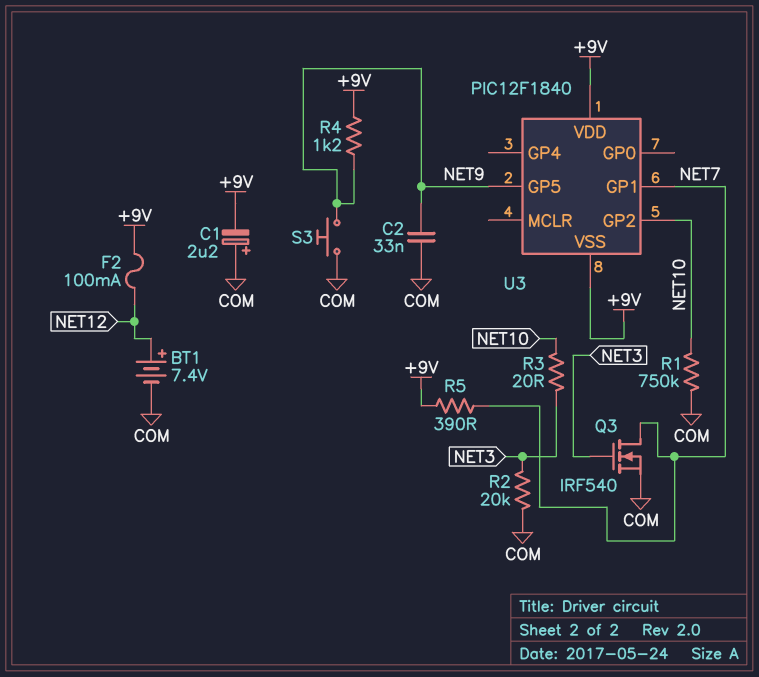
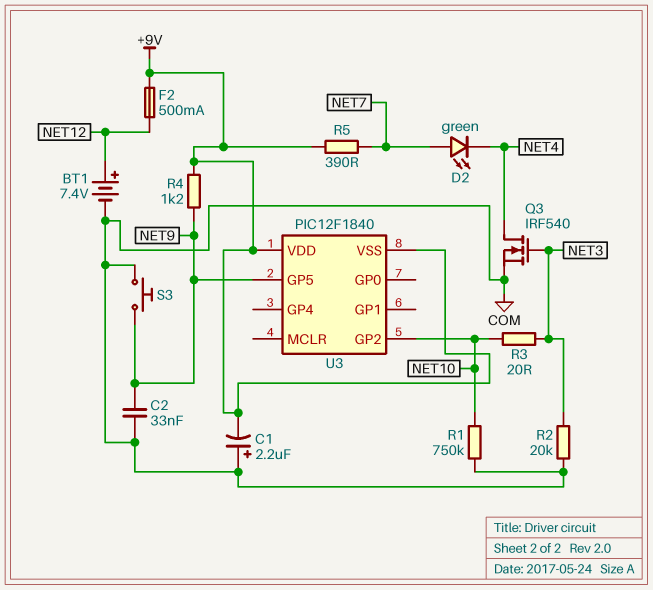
D2: none -> LED green (A NET7, K NET4)
F2: 100mA (+9V, NET12) -> 500mA (+9V, NET12)
Q3: NMOS IRF540 (G NET3, D NET7, S COM) -> NMOS IRF540 (G NET3, D NET4, S COM)
U3 pin GP1: NET7 -> none

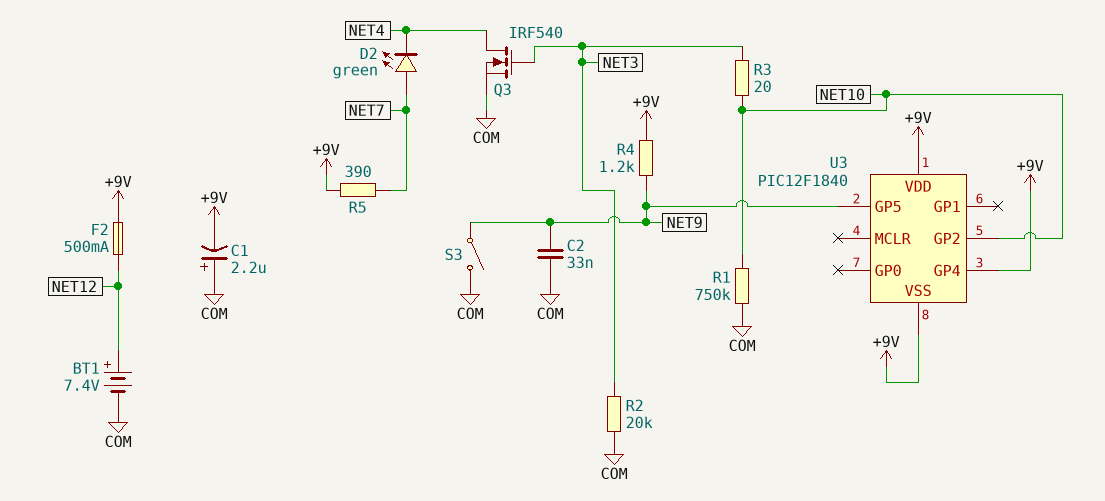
S3: button (COM, NET9) -> switch (COM, NET9)
U3 pin GP4: none -> +9V

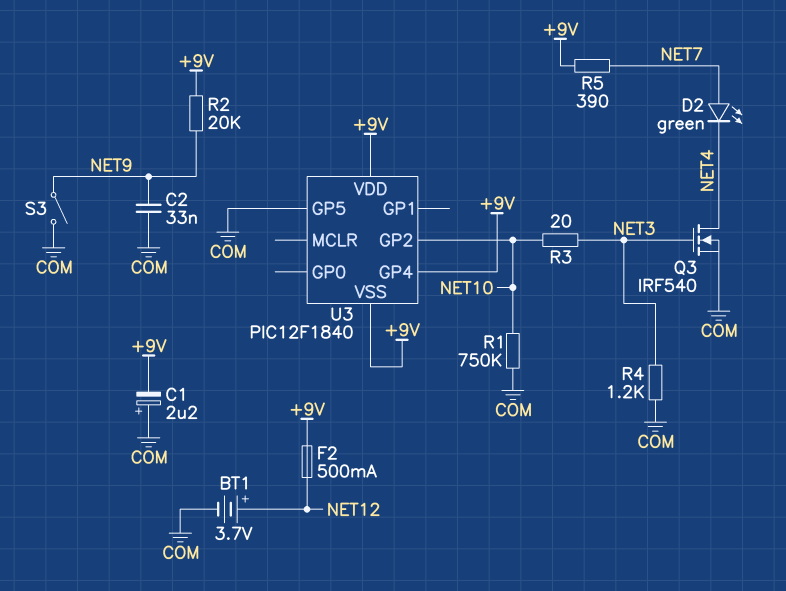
BT1: 7.4V (plus NET12, minus COM) -> 3.7V (plus NET12, minus COM)
R2: 20k (COM, NET3) -> 20k (+9V, NET9)
R4: 1.2k (+9V, NET9) -> 1.2k (COM, NET3)
U3 pin GP5: NET9 -> COM

